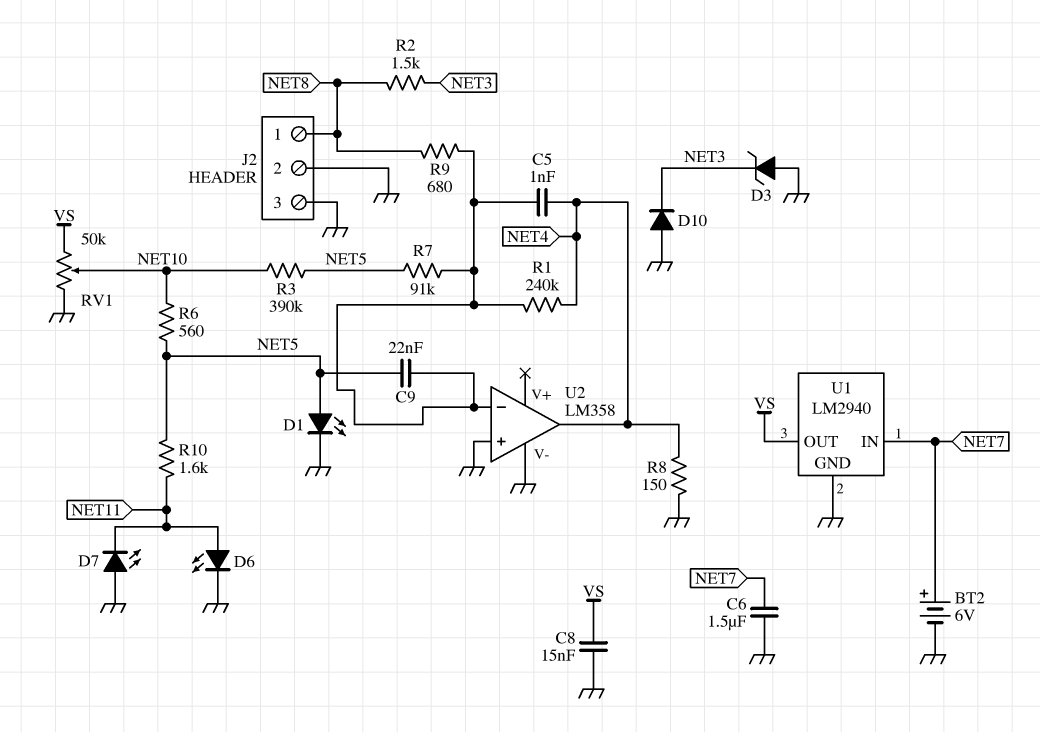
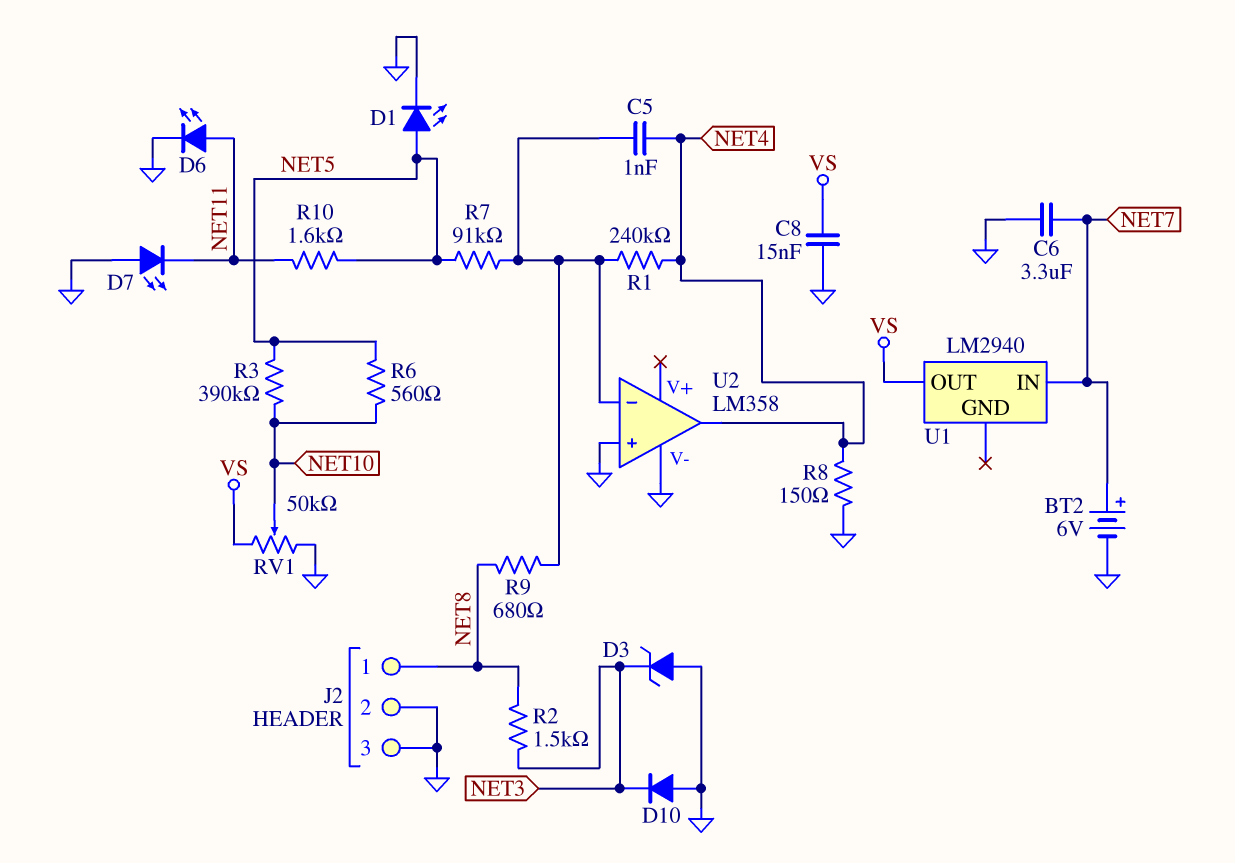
C6: 1.5uF (GND, NET7) -> 3.3uF (GND, NET7)
C9: 22nF (NET5, U2/in-) -> none
U1 pin GND: GND -> none

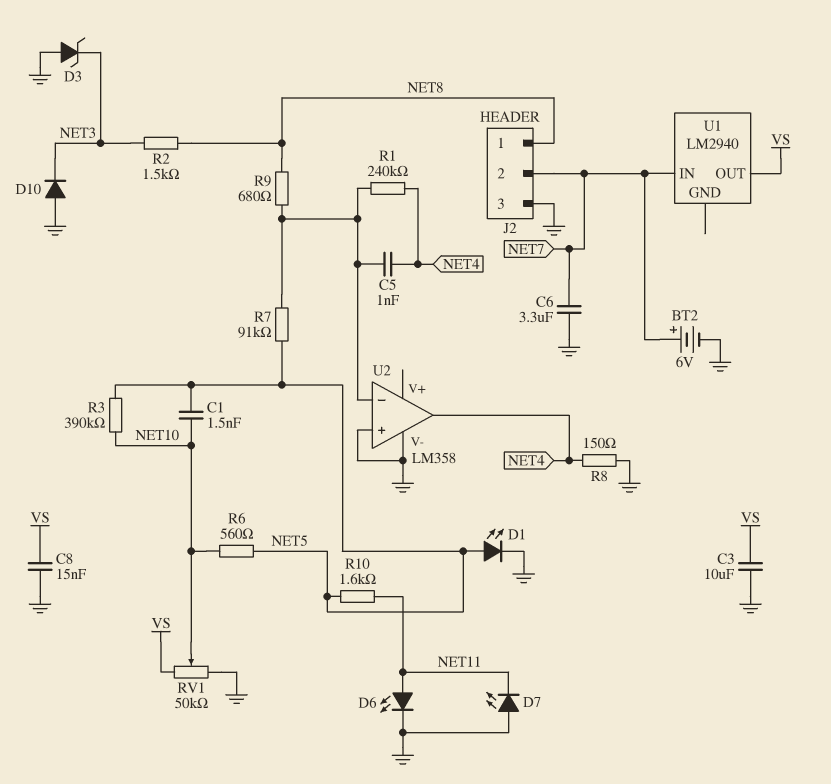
C1: none -> 1.5nF (NET5, NET10)
C3: none -> 10uF (GND, VS)
J2 pin 2: GND -> NET7

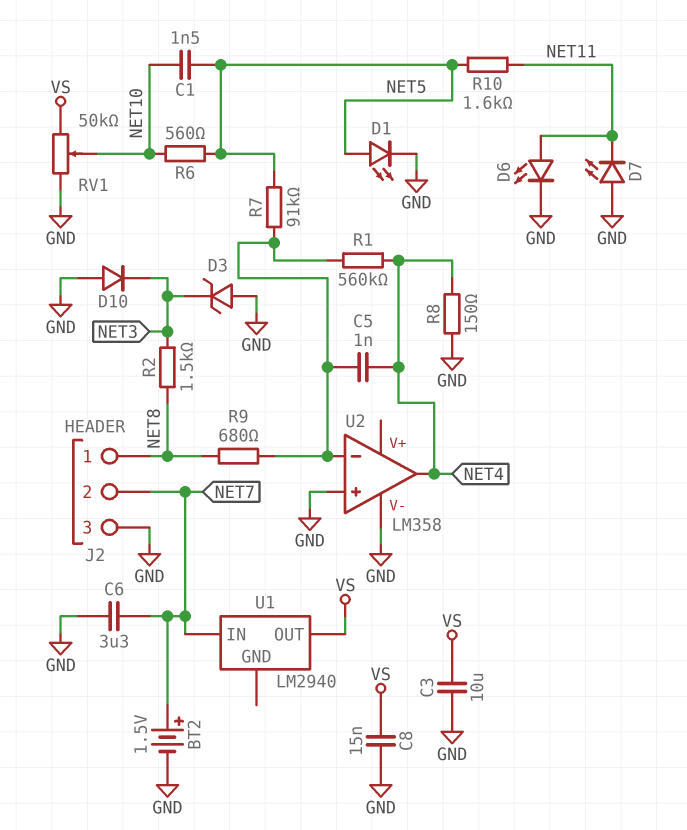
BT2: 6V (plus NET7, minus GND) -> 1.5V (plus NET7, minus GND)
R1: 240k (NET4, U2/in-) -> 560k (NET4, U2/in-)
R3: 390k (NET5, NET10) -> none

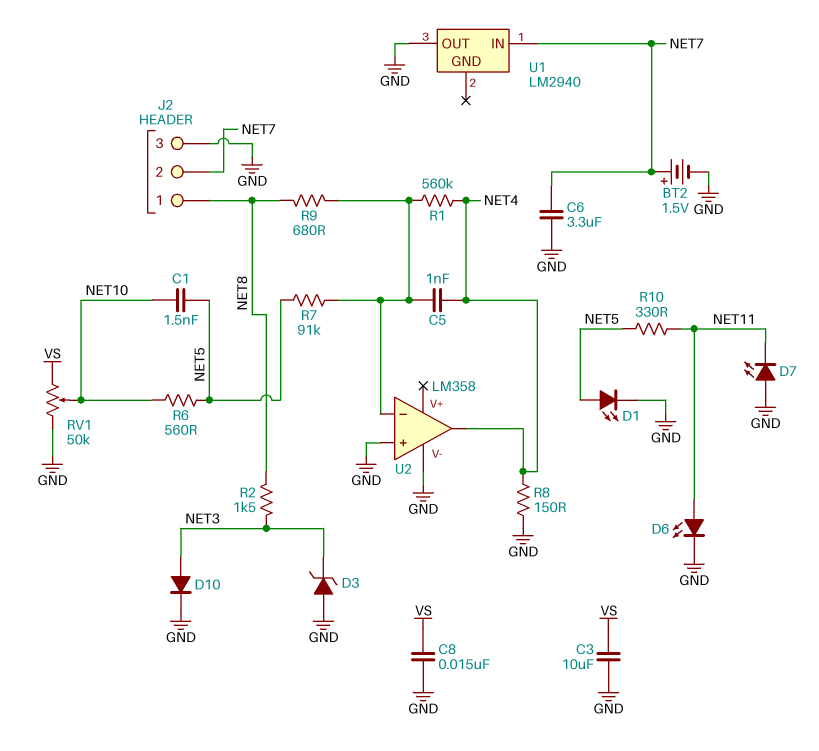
D10: diode (A GND, K NET3) -> diode (A NET3, K GND)
R10: 1.6k (NET5, NET11) -> 330 (NET5, NET11)
U1 pin OUT: VS -> GND

